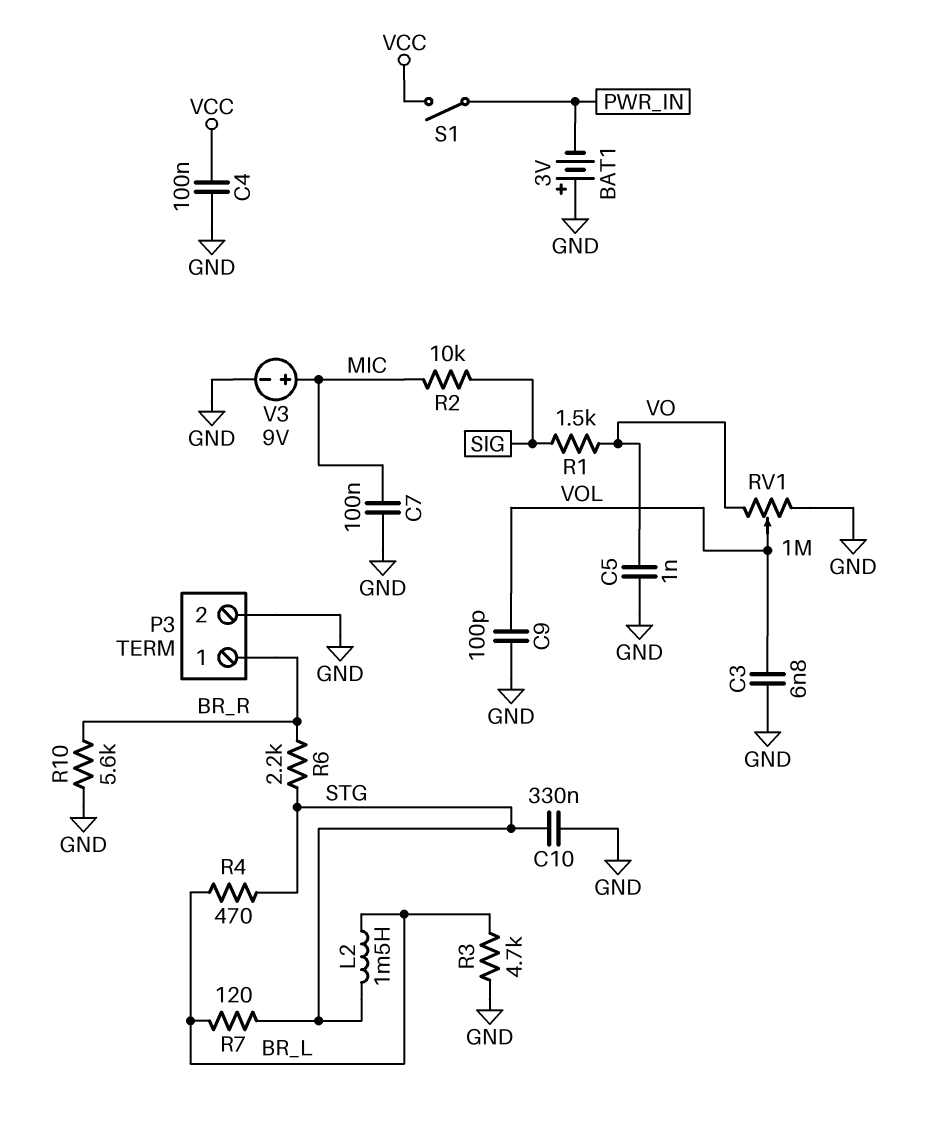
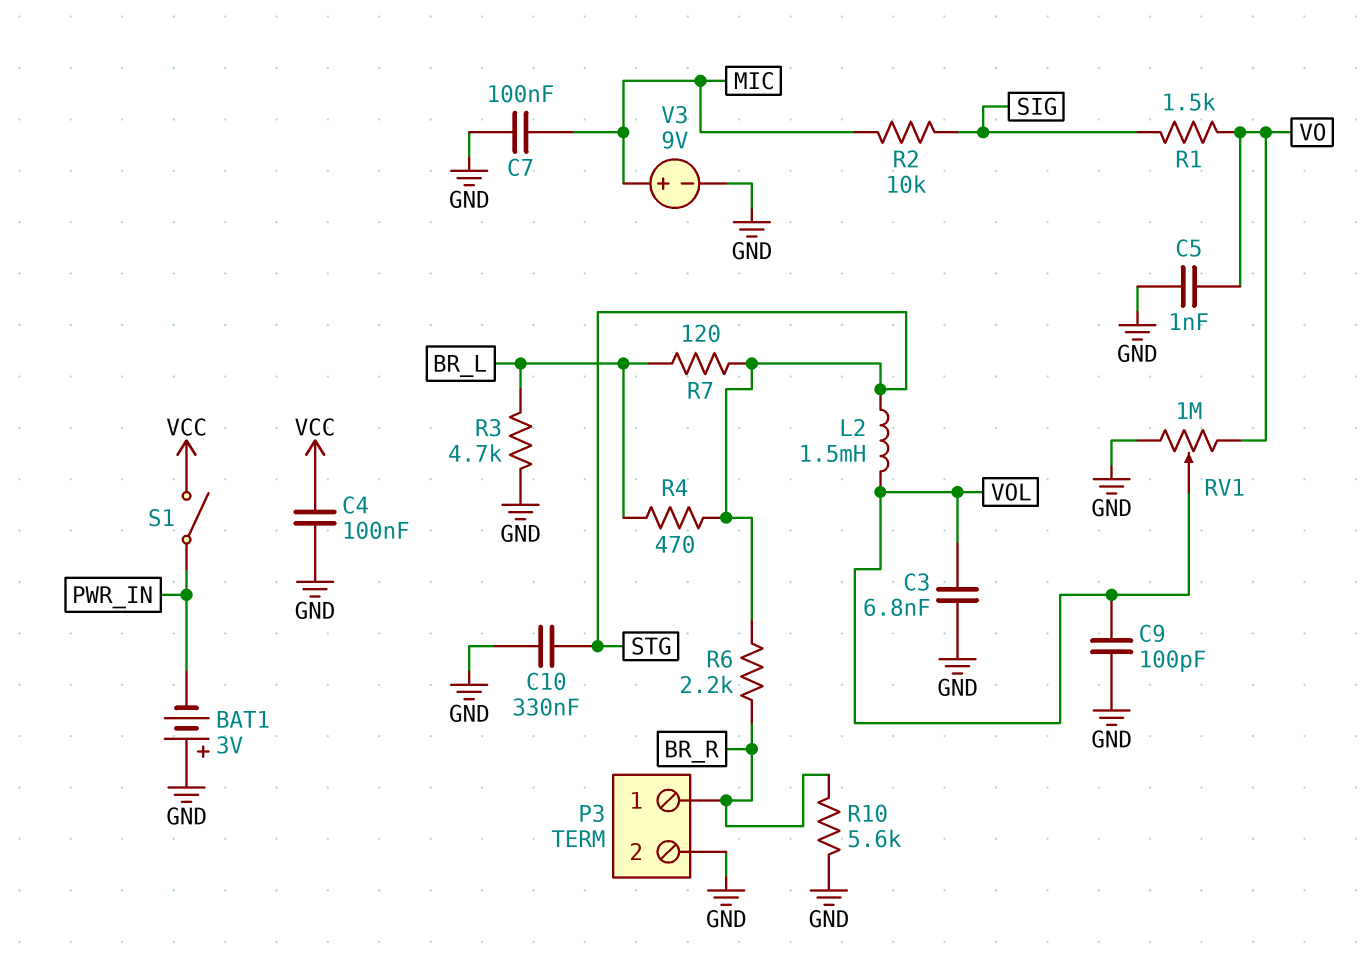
L2: 1.5mH (BR_L, STG) -> 1.5mH (STG, VOL)

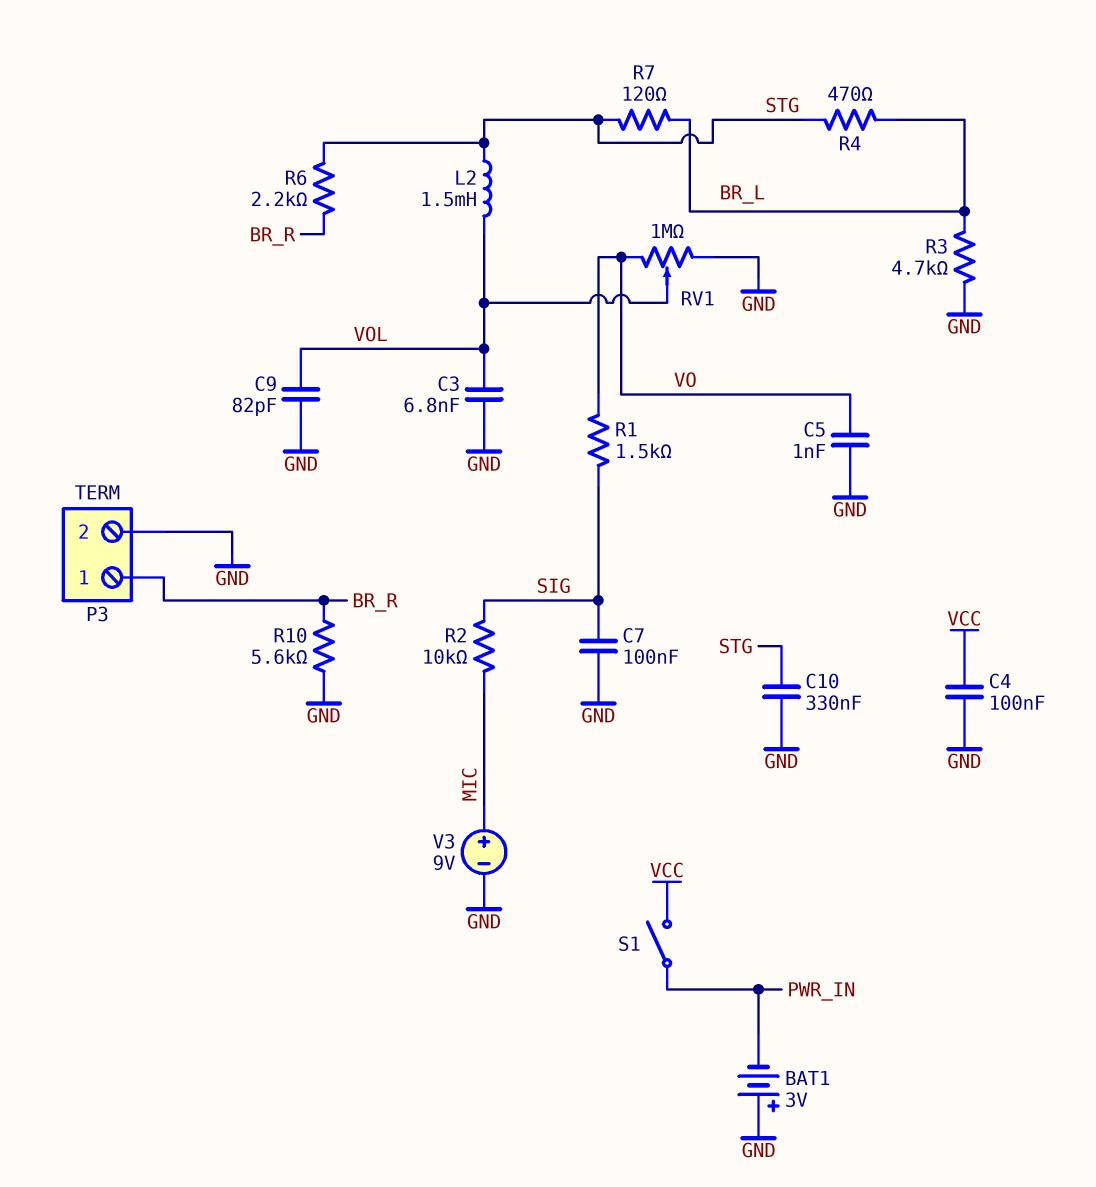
C7: 100nF (GND, MIC) -> 100nF (GND, SIG)
C9: 100pF (GND, VOL) -> 82pF (GND, VOL)

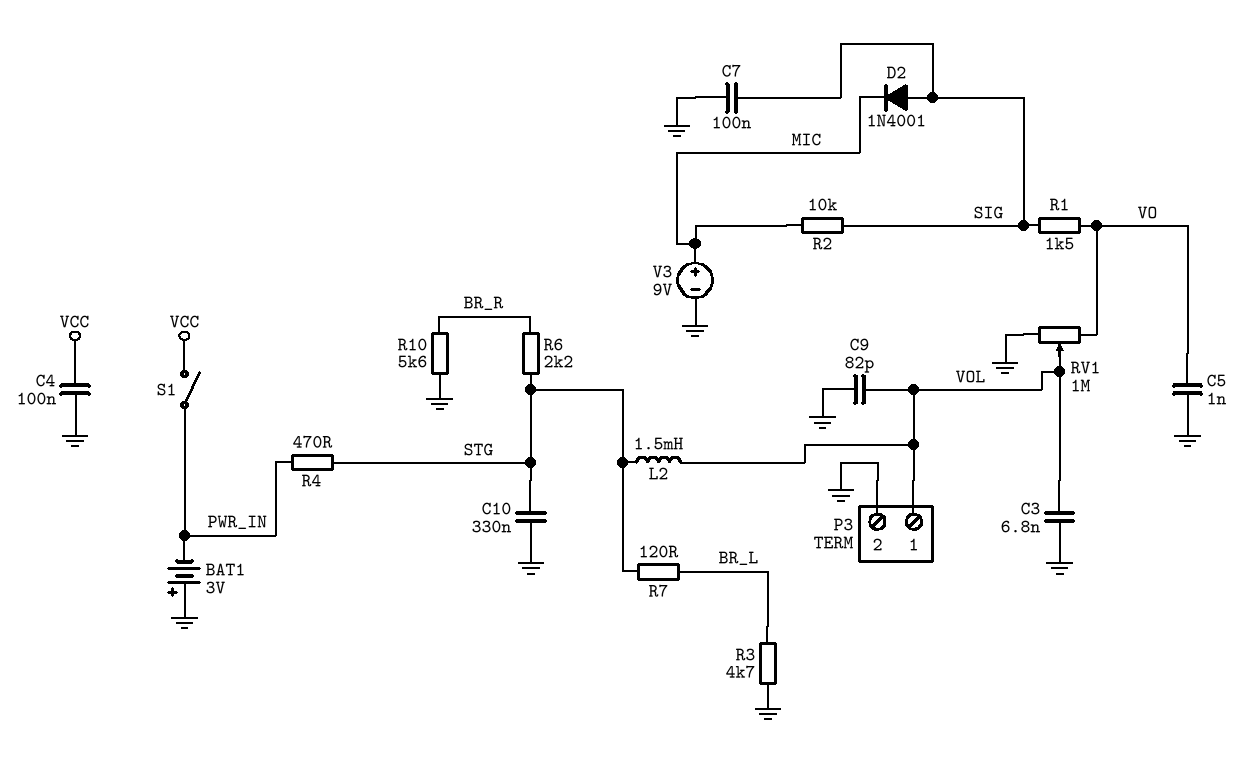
D2: none -> diode 1N4001 (A SIG, K MIC)
P3 pin 1: BR_R -> VOL
R4: 470 (BR_L, STG) -> 470 (PWR_IN, STG)

